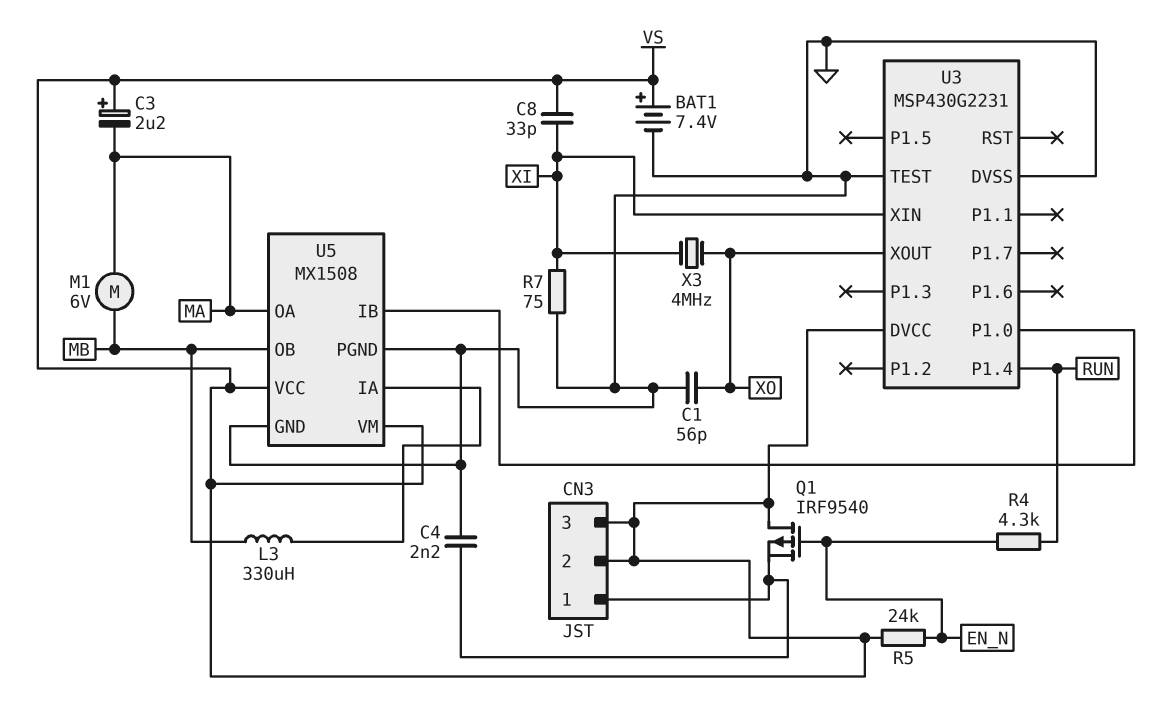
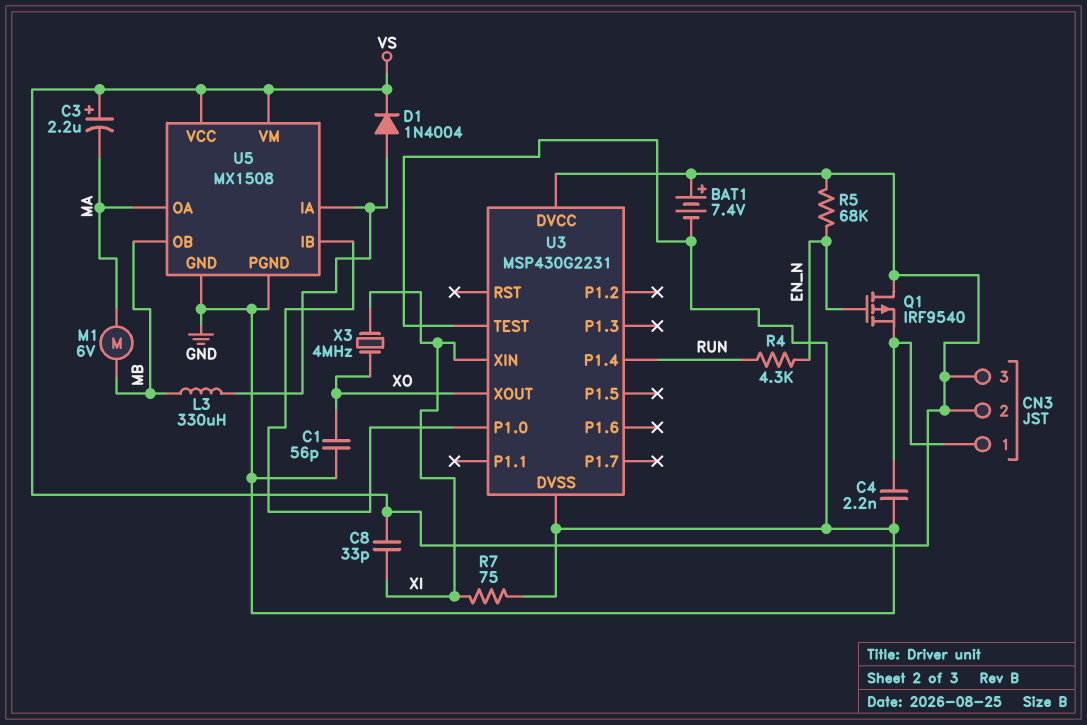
D1: none -> diode 1N4004 (A U5/IA, K VS)
R5: 24k (EN_N, VS) -> 68k (EN_N, VS)

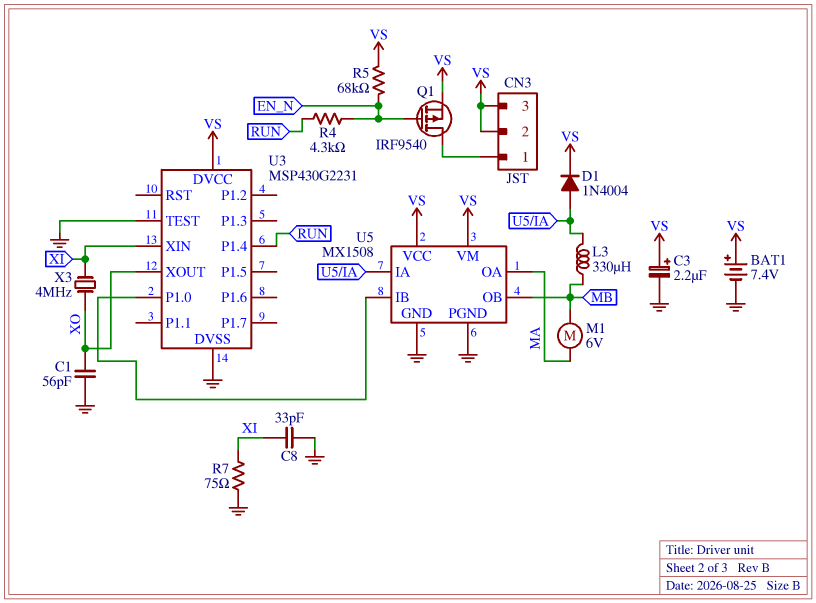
C3: 2.2uF (plus VS, minus MA) -> 2.2uF (plus VS, minus GND)
C4: 2.2nF (CN3/1, GND) -> none
C8: 33pF (VS, XI) -> 33pF (GND, XI)
Q1: PMOS IRF9540 (G EN_N, D VS, S CN3/1) -> PMOS IRF9540 (G EN_N, D CN3/1, S VS)

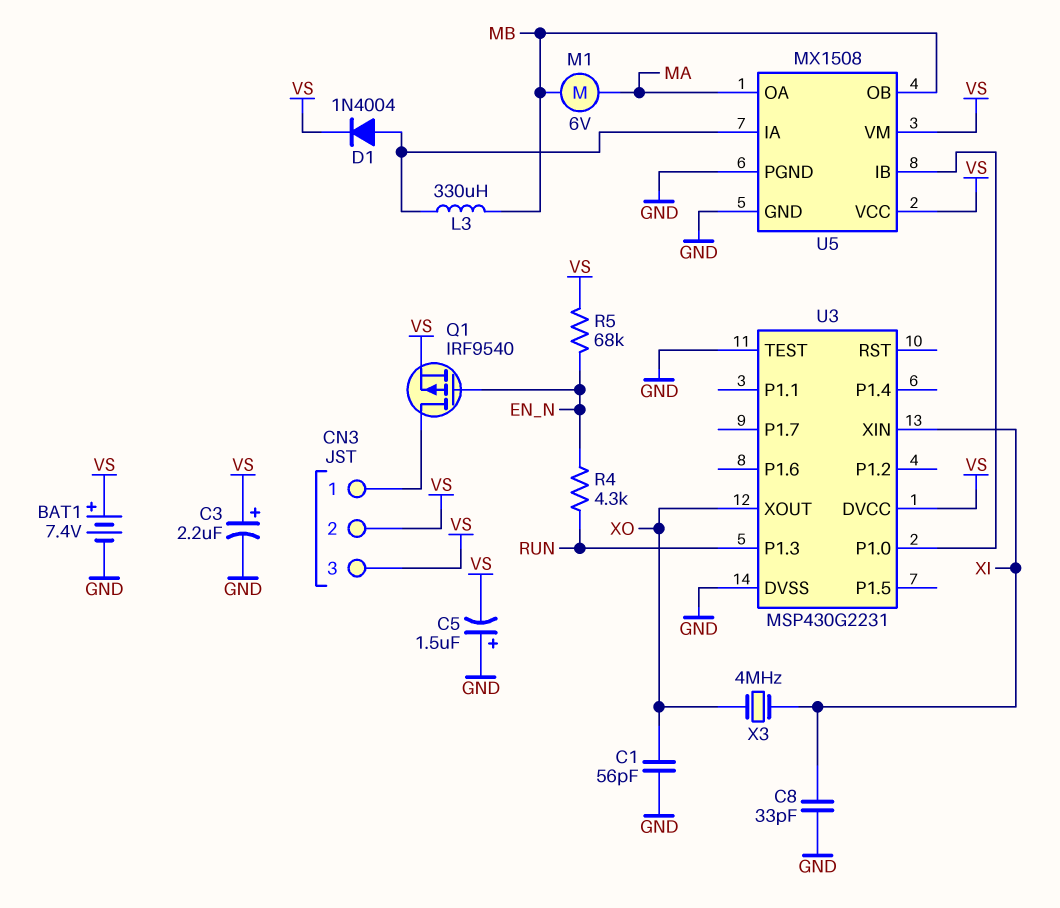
C5: none -> 1.5uF (plus GND, minus VS)
R7: 75 (GND, XI) -> none
U3 pin P1.3: none -> RUN
U3 pin P1.4: RUN -> none

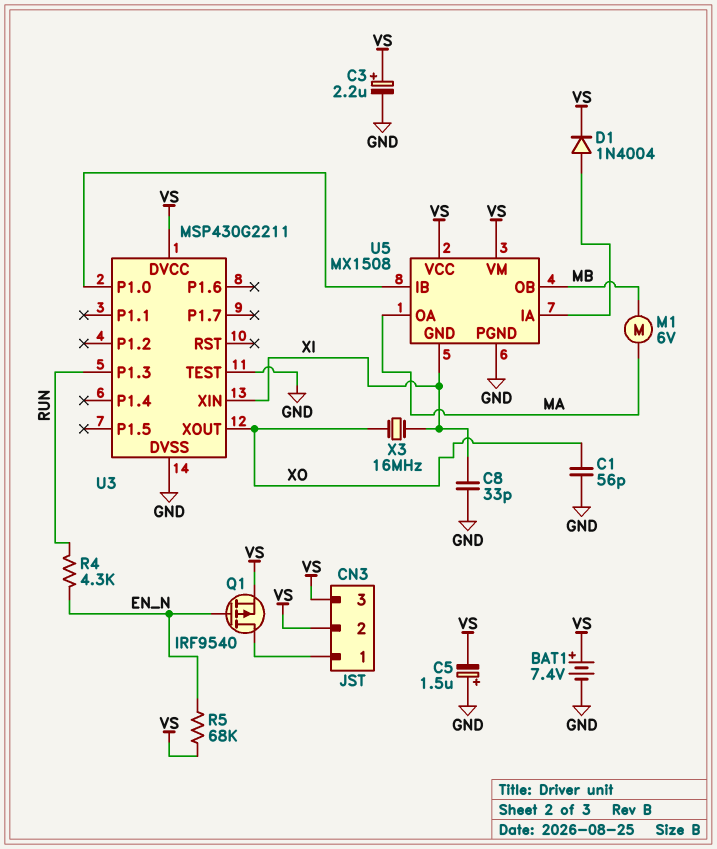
L3: 330uH (MB, U5/IA) -> none
U3: MSP430G2231 -> MSP430G2211
U5 pin GND: GND -> XI
X3: 4MHz (XI, XO) -> 16MHz (XI, XO)

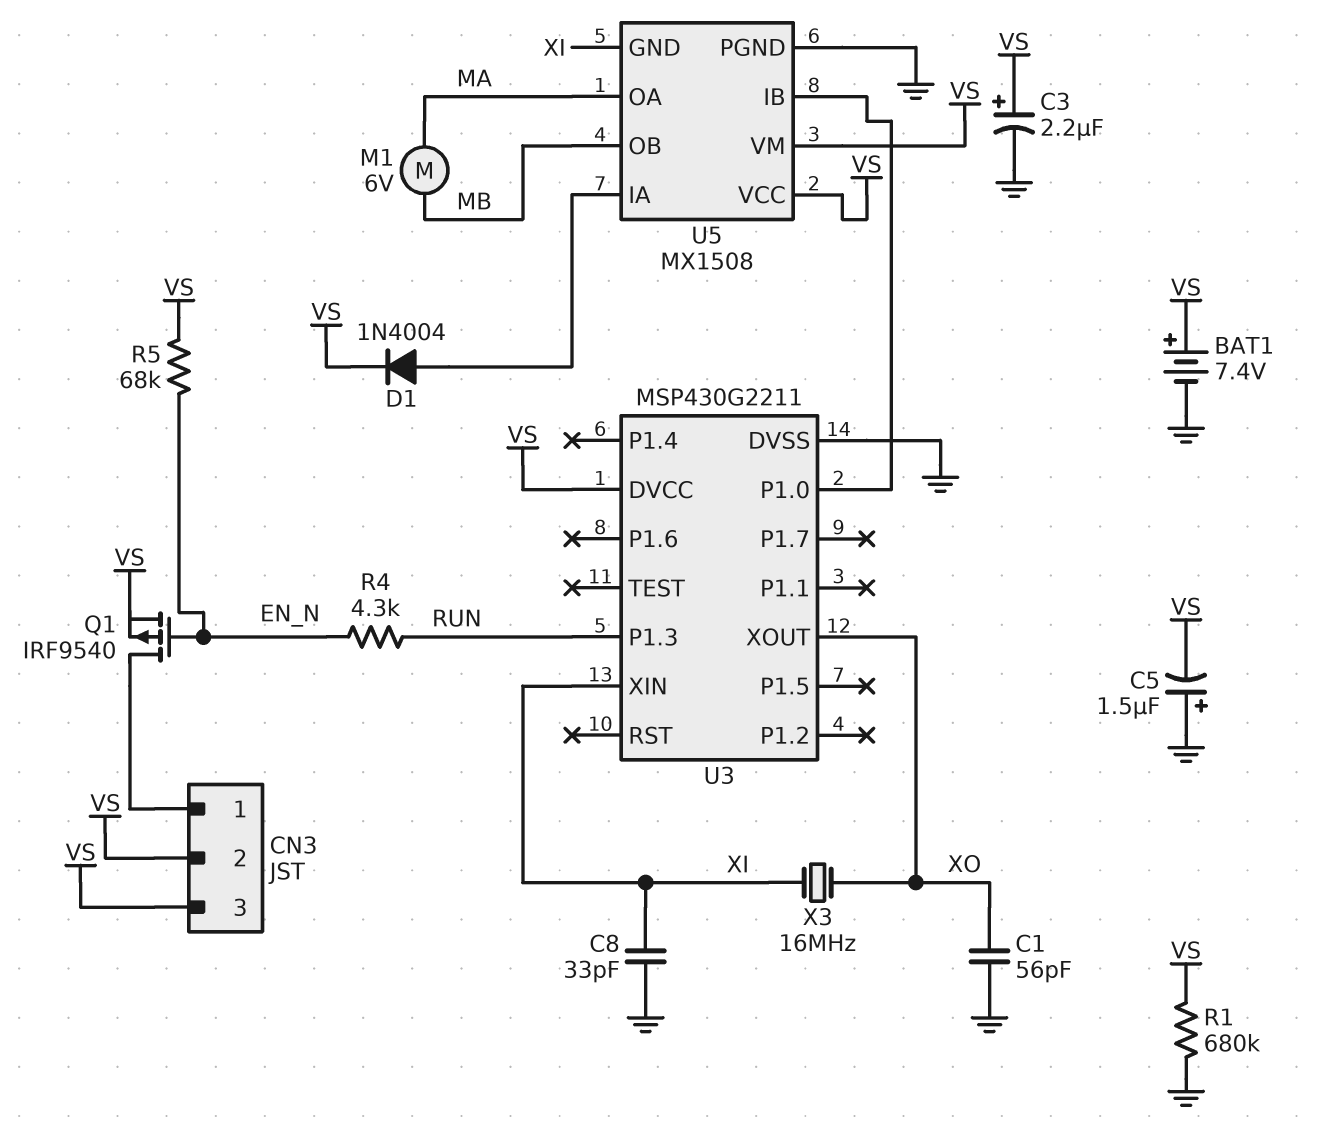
R1: none -> 680k (GND, VS)
U3 pin TEST: GND -> none

